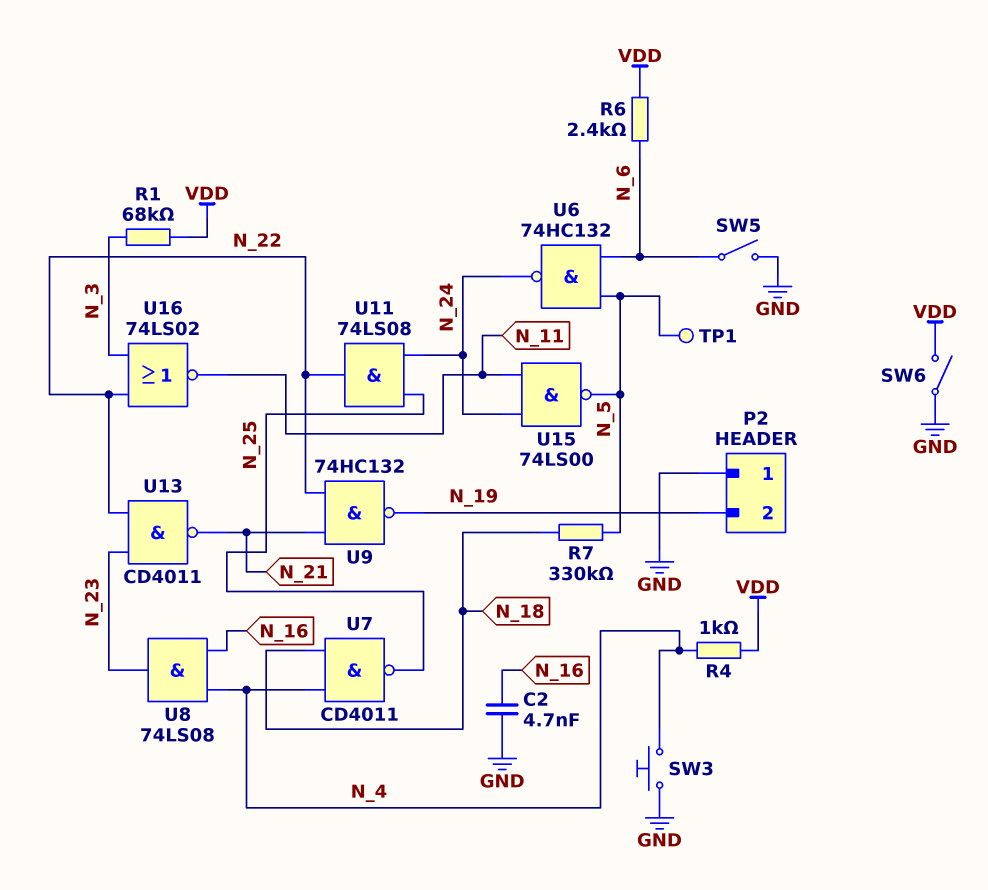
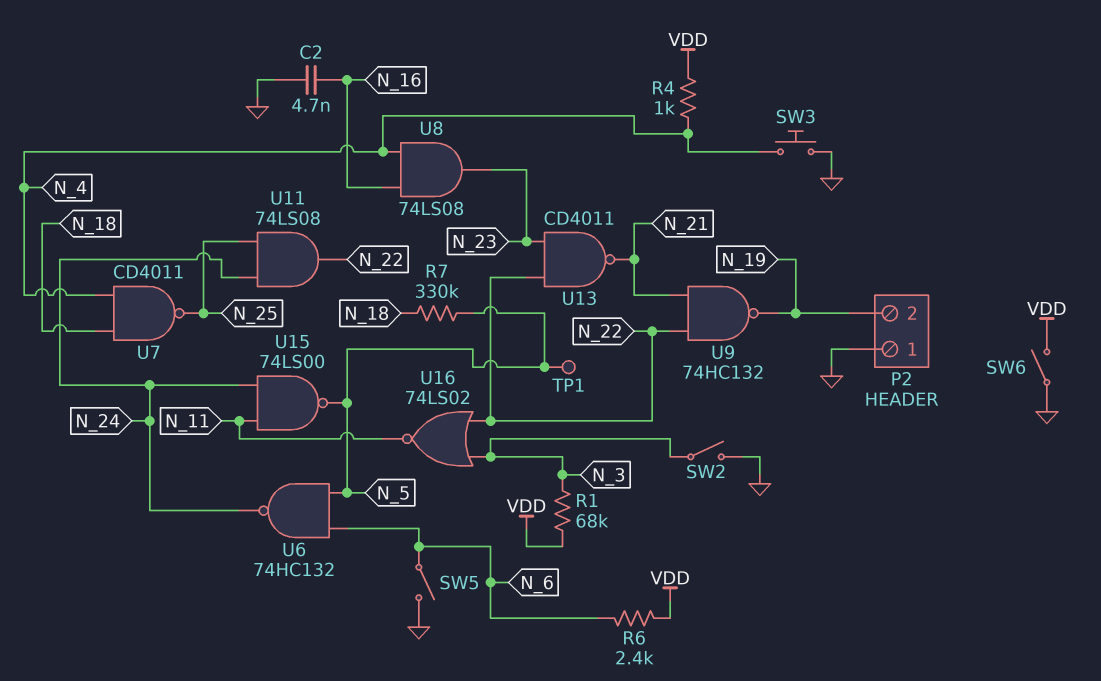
SW2: none -> switch (GND, N_3)

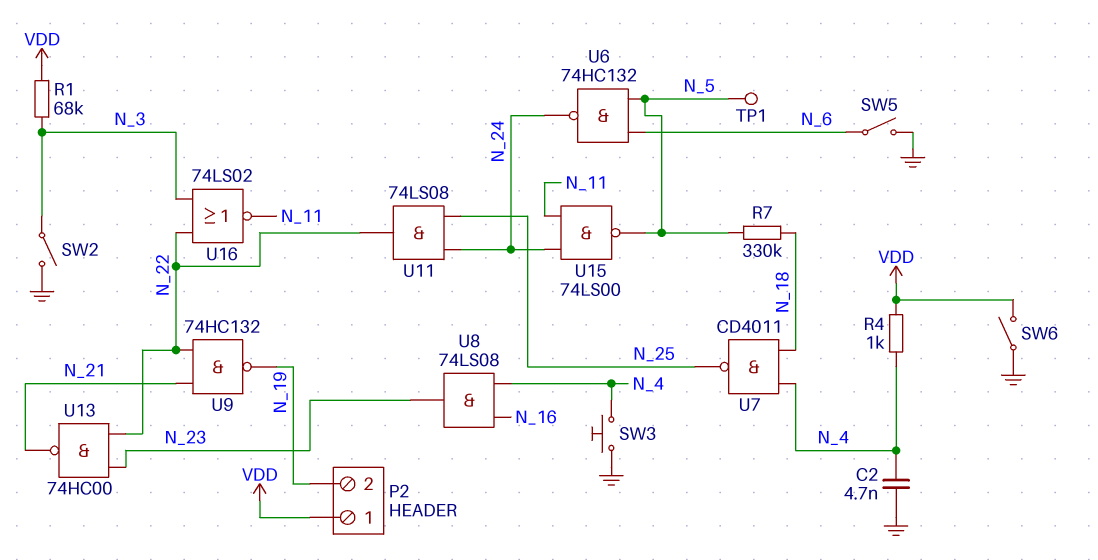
C2: 4.7nF (GND, N_16) -> 4.7nF (GND, N_4)
P2 pin 1: GND -> VDD
R6: 2.4k (N_6, VDD) -> none
U13: NAND CD4011 (in N_22, in N_23, out N_21) -> NAND 74HC00 (in N_22, in N_23, out N_21)

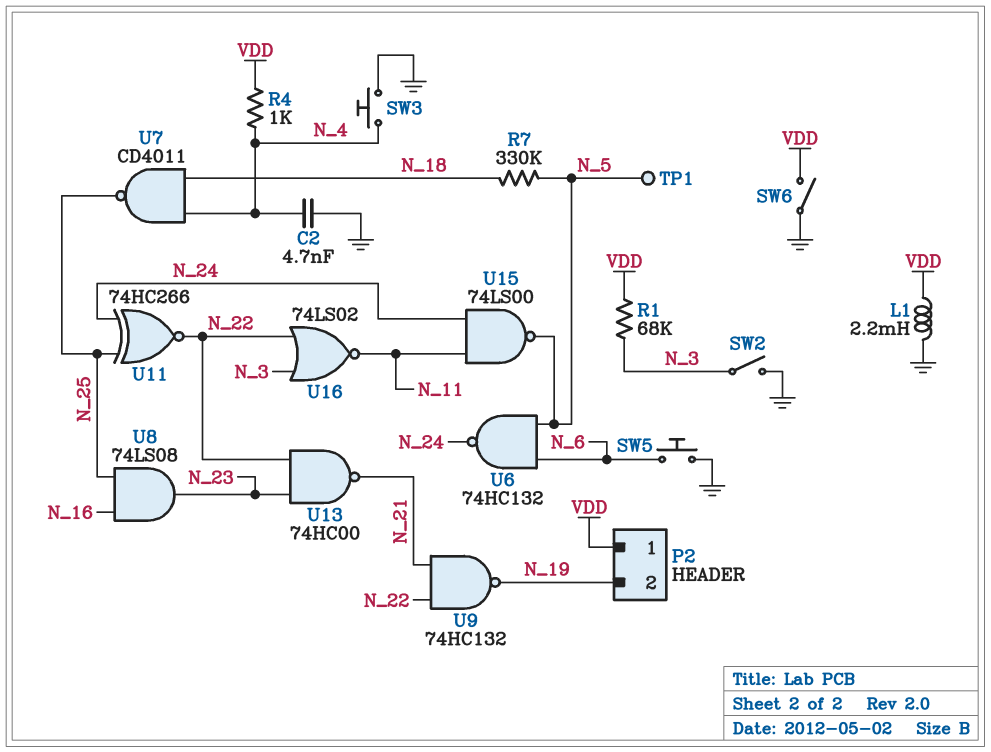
L1: none -> 2.2mH (GND, VDD)
SW5: switch (GND, N_6) -> button (GND, N_6)
U8: AND 74LS08 (in N_4, in N_16, out N_23) -> AND 74LS08 (in N_16, in N_25, out N_23)
U11: AND 74LS08 (in N_24, in N_25, out N_22) -> XNOR 74HC266 (in N_24, in N_25, out N_22)

